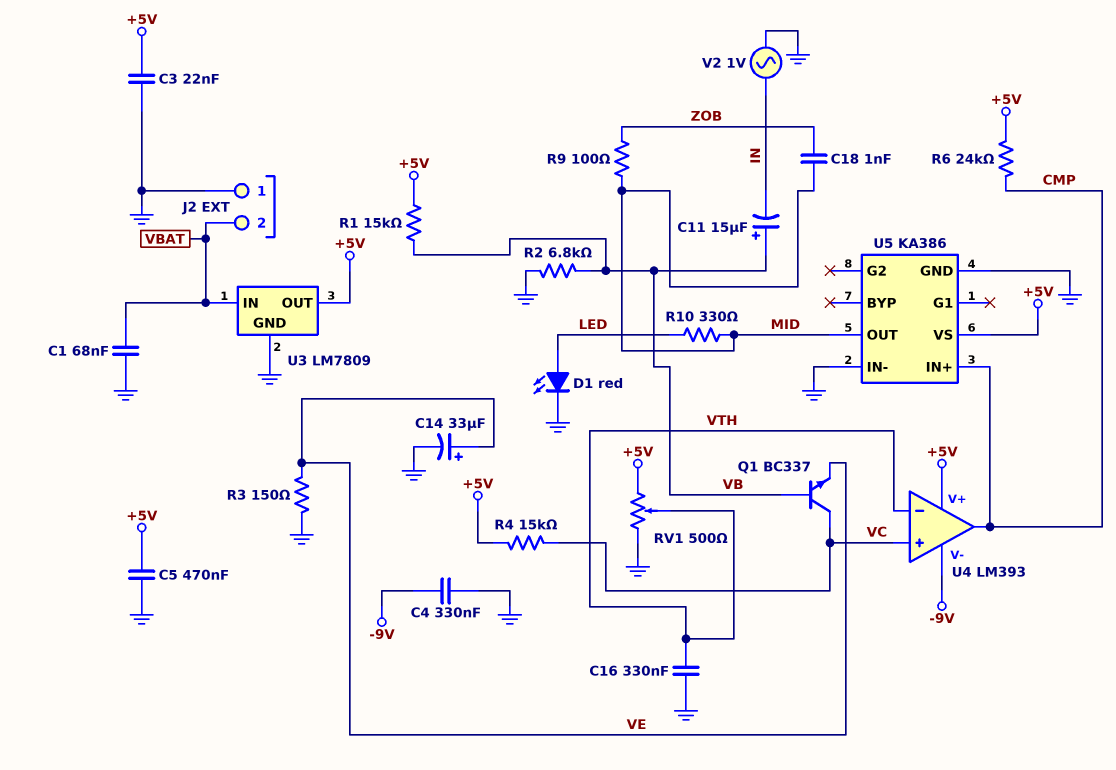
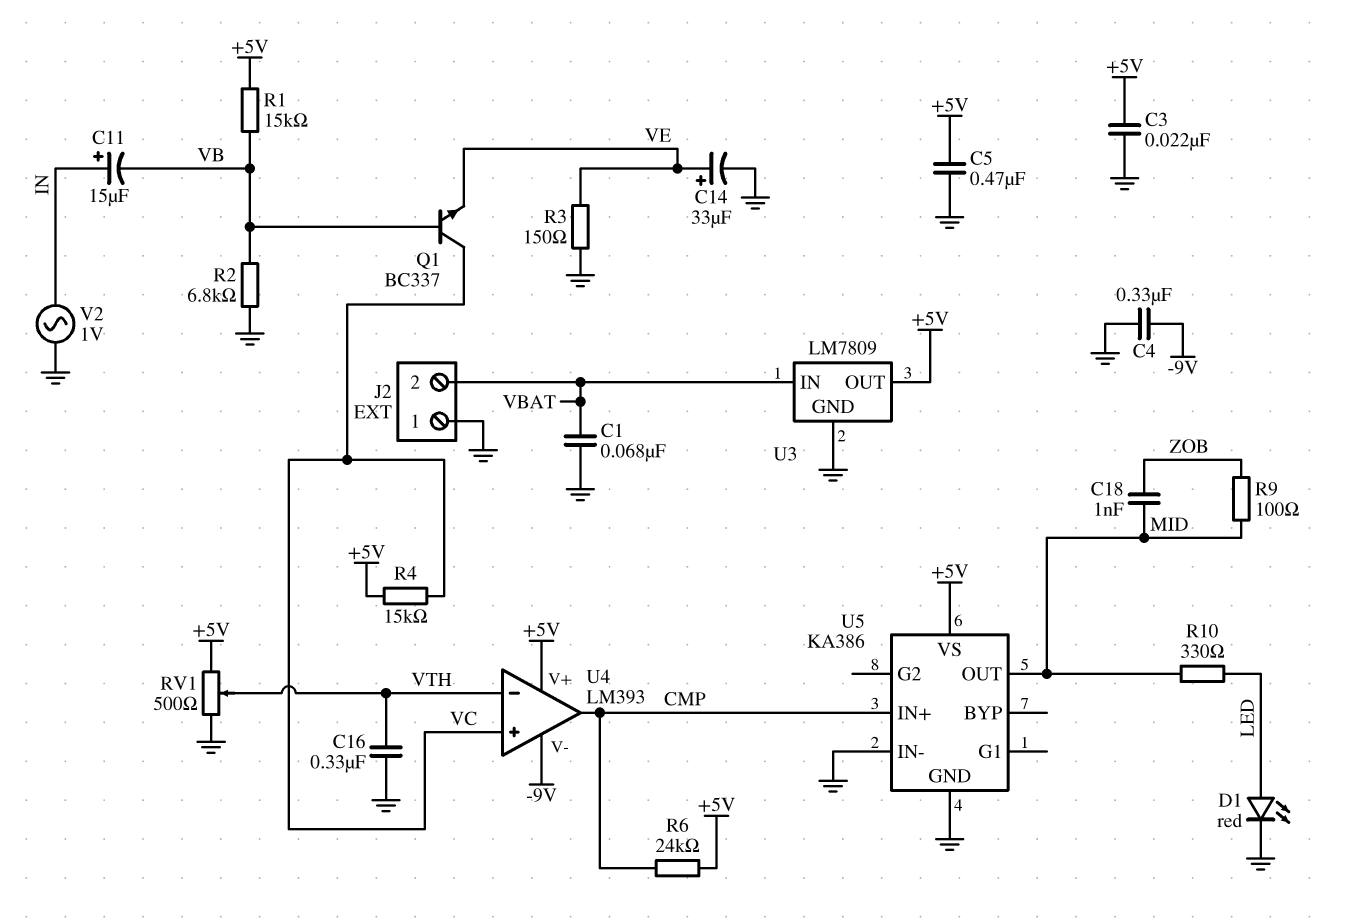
C11: 15uF (plus VB, minus IN) -> 15uF (plus IN, minus VB)

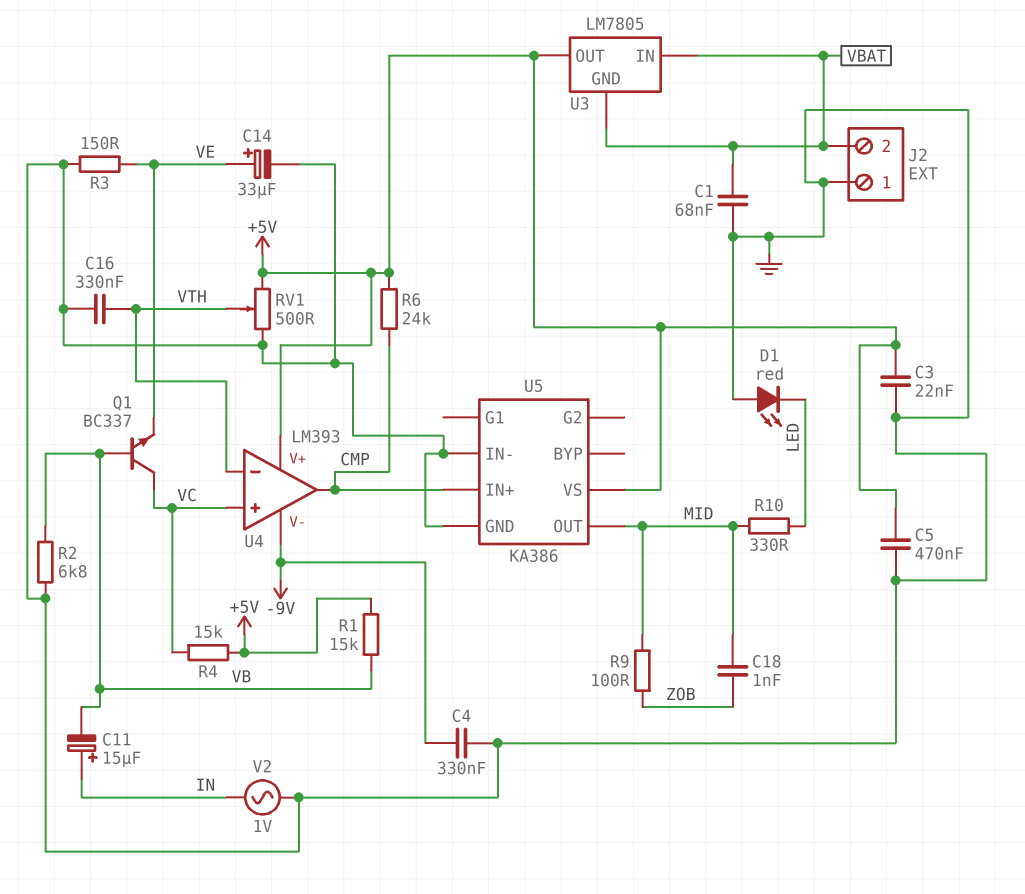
D1: LED red (A LED, K GND) -> LED red (A GND, K LED)
U3: LM7809 -> LM7805
U3 pin GND: GND -> VBAT

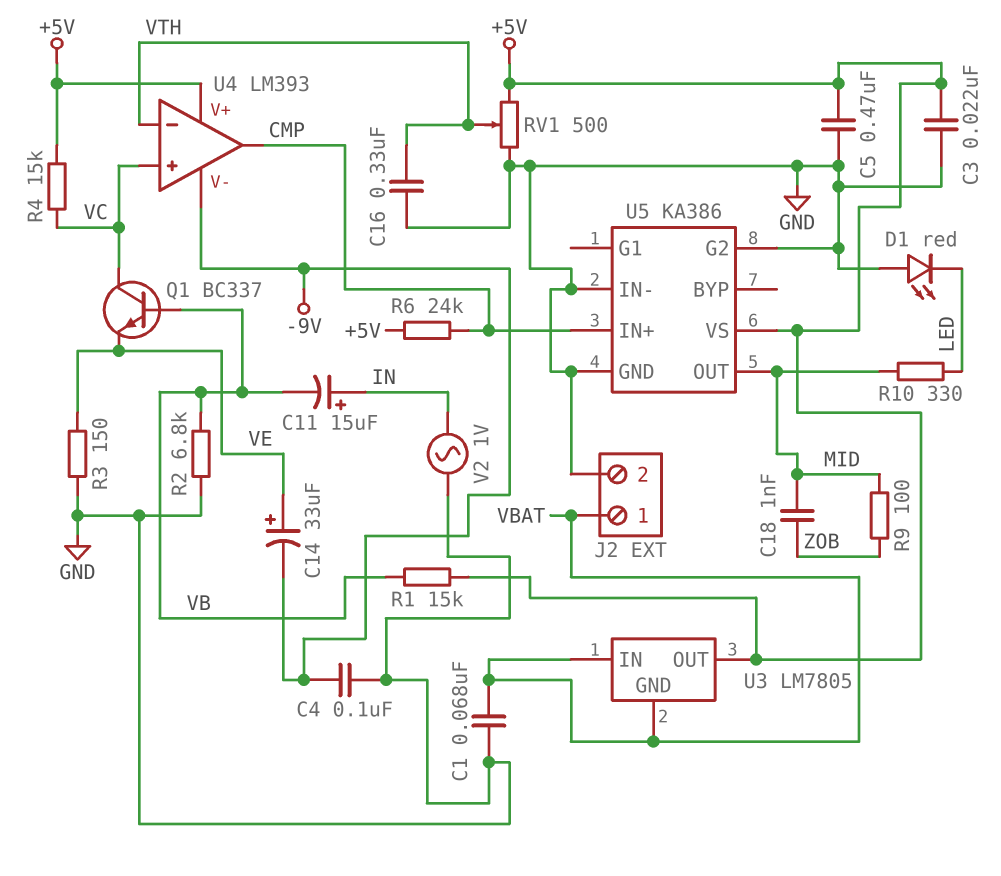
C4: 330nF (-9V, GND) -> 100nF (-9V, GND)
C14: 33uF (plus VE, minus GND) -> 33uF (plus VE, minus -9V)
J2 pin 1: GND -> VBAT
J2 pin 2: VBAT -> GND
U5 pin G2: none -> GND

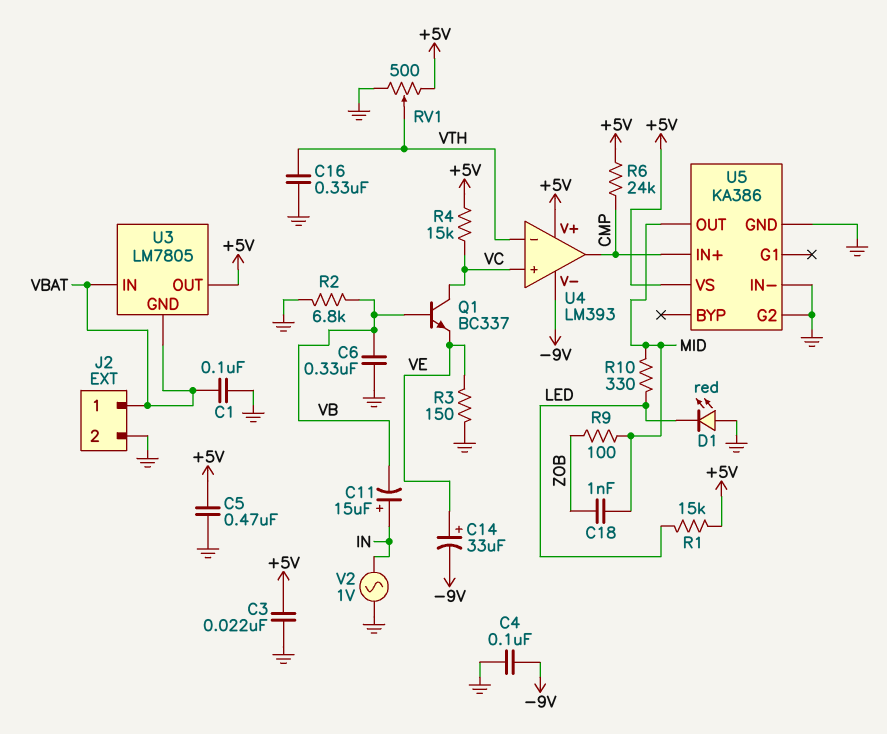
C1: 68nF (GND, VBAT) -> 100nF (GND, VBAT)
C6: none -> 330nF (GND, VB)
R1: 15k (+5V, VB) -> 15k (+5V, LED)

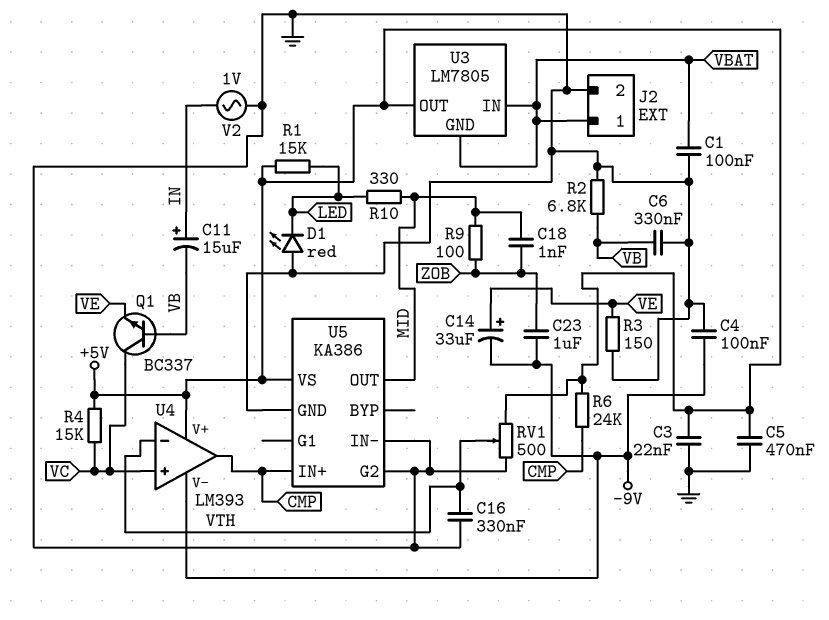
C23: none -> 1uF (-9V, ZOB)

